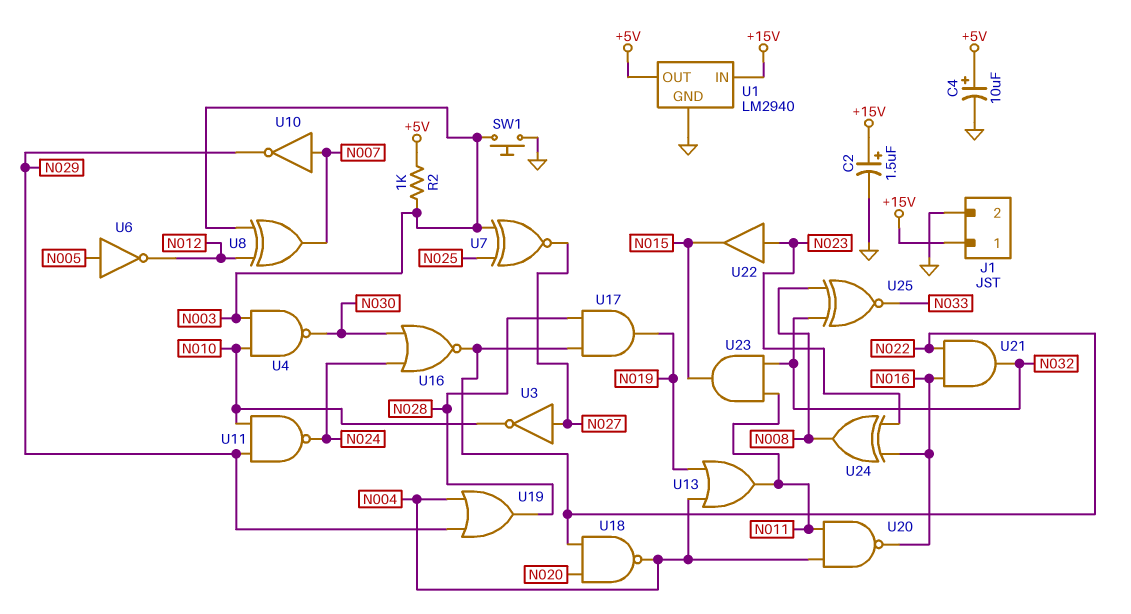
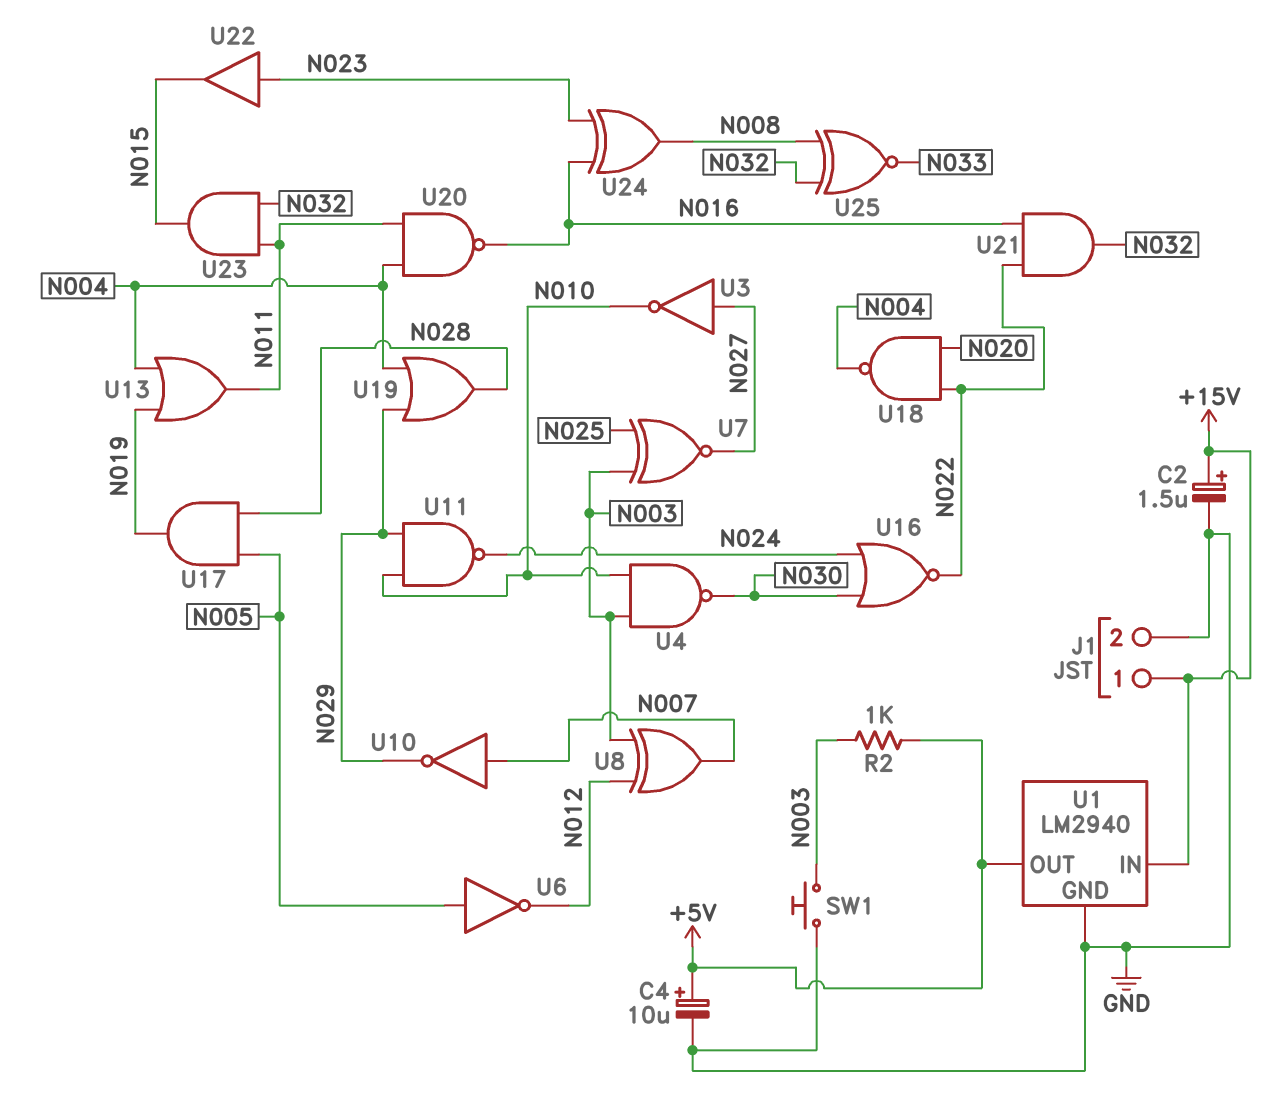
U17: AND (in N022, in N028, out N019) -> AND (in N005, in N028, out N019)

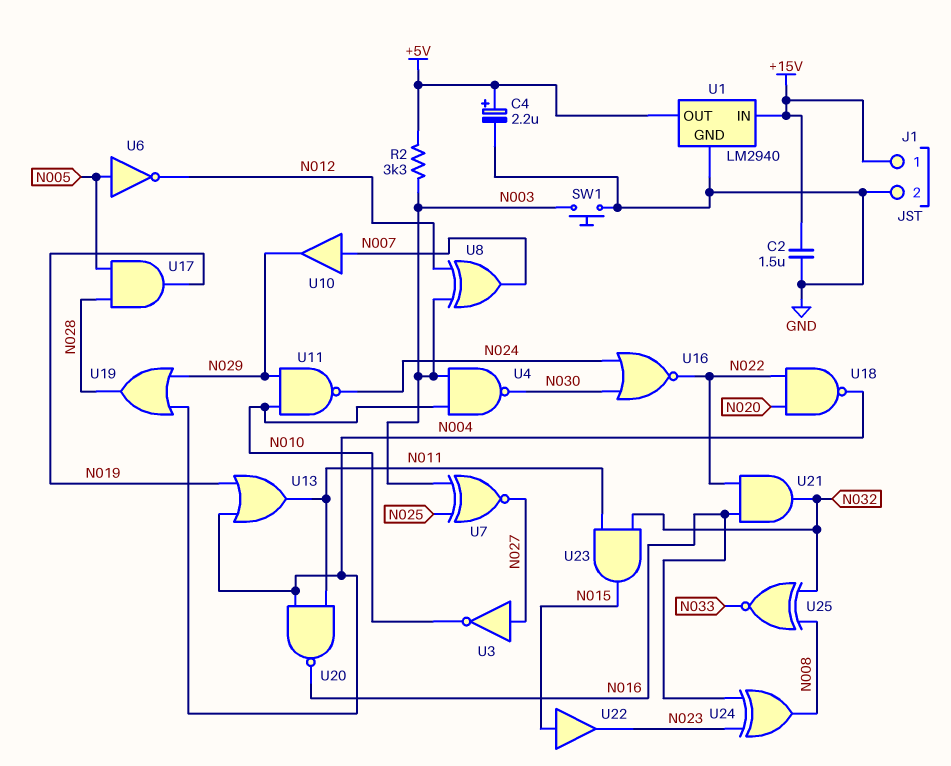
C2: 1.5uF (plus +15V, minus GND) -> 1.5uF (+15V, GND)
C4: 10uF (plus +5V, minus GND) -> 2.2uF (plus +5V, minus GND)
R2: 1k (+5V, N003) -> 3.3k (+5V, N003)
U10: NOT (in N007, out N029) -> buffer (in N007, out N029)
U22: buffer (in N023, out N015) -> buffer (in N015, out N023)

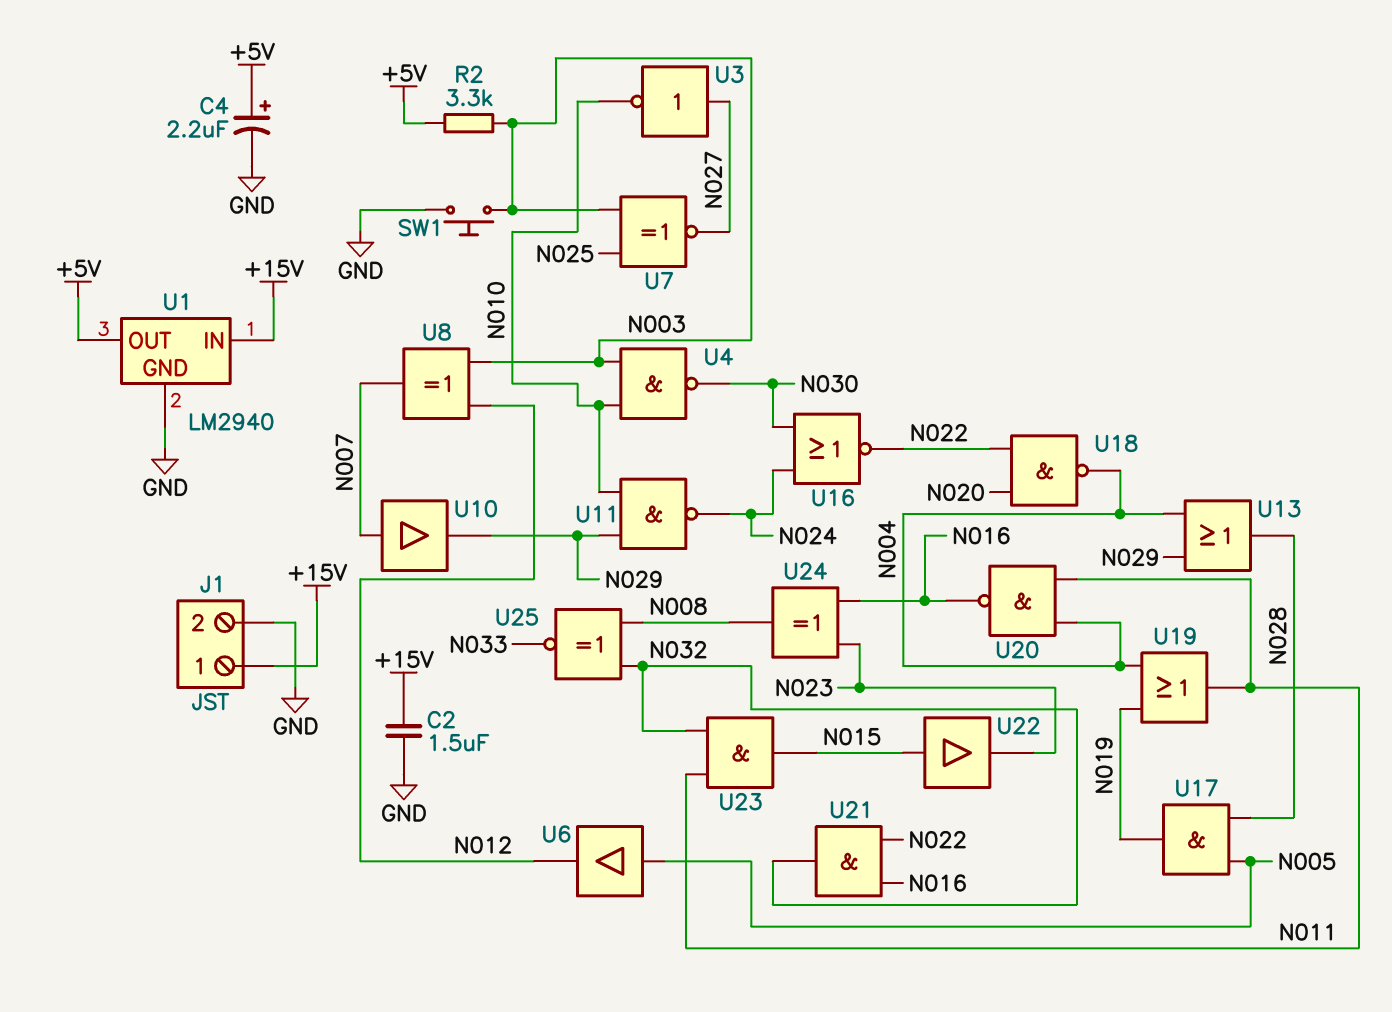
U6: NOT (in N005, out N012) -> buffer (in N005, out N012)
U13: OR (in N004, in N019, out N011) -> OR (in N004, in N029, out N028)
U19: OR (in N004, in N029, out N028) -> OR (in N004, in N019, out N011)

